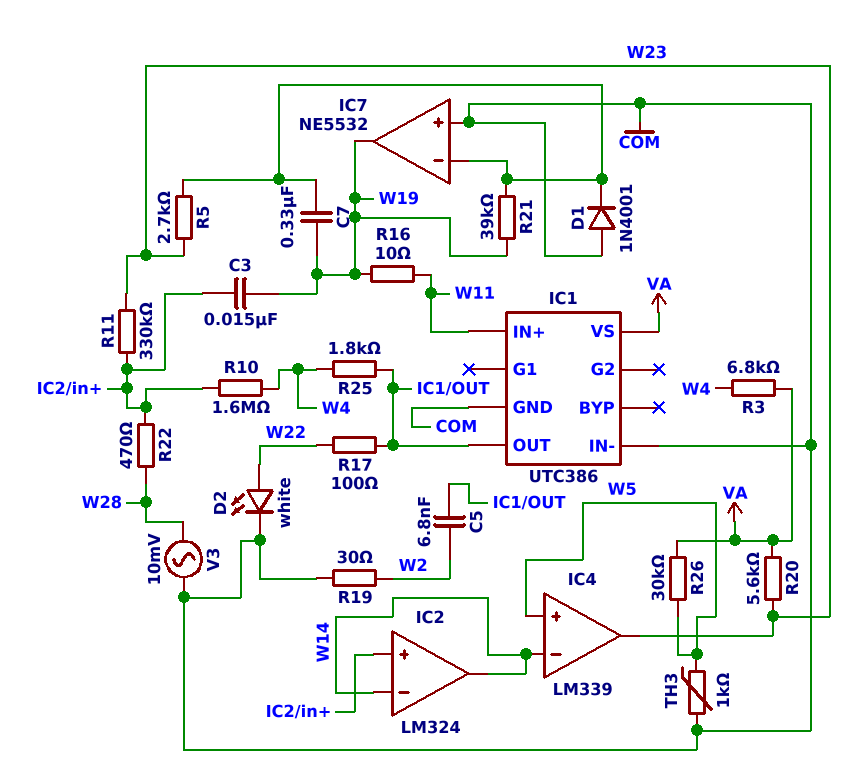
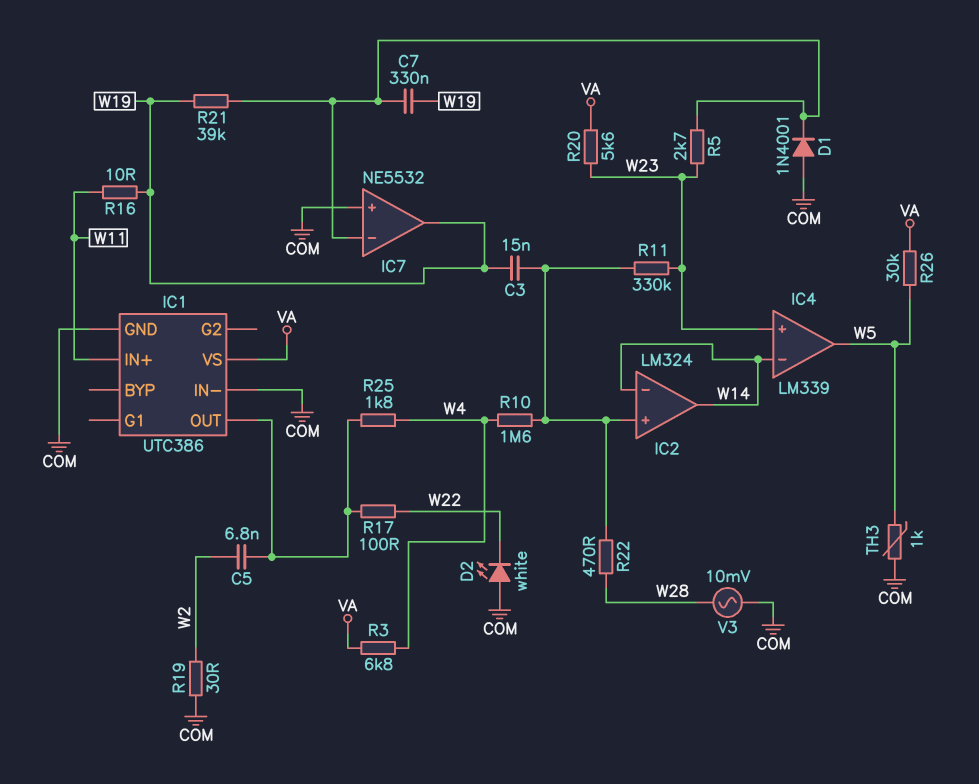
D2: LED white (A W22, K COM) -> LED white (A COM, K W22)
IC4 pin in+: W5 -> W23
IC4 pin out: W23 -> W5

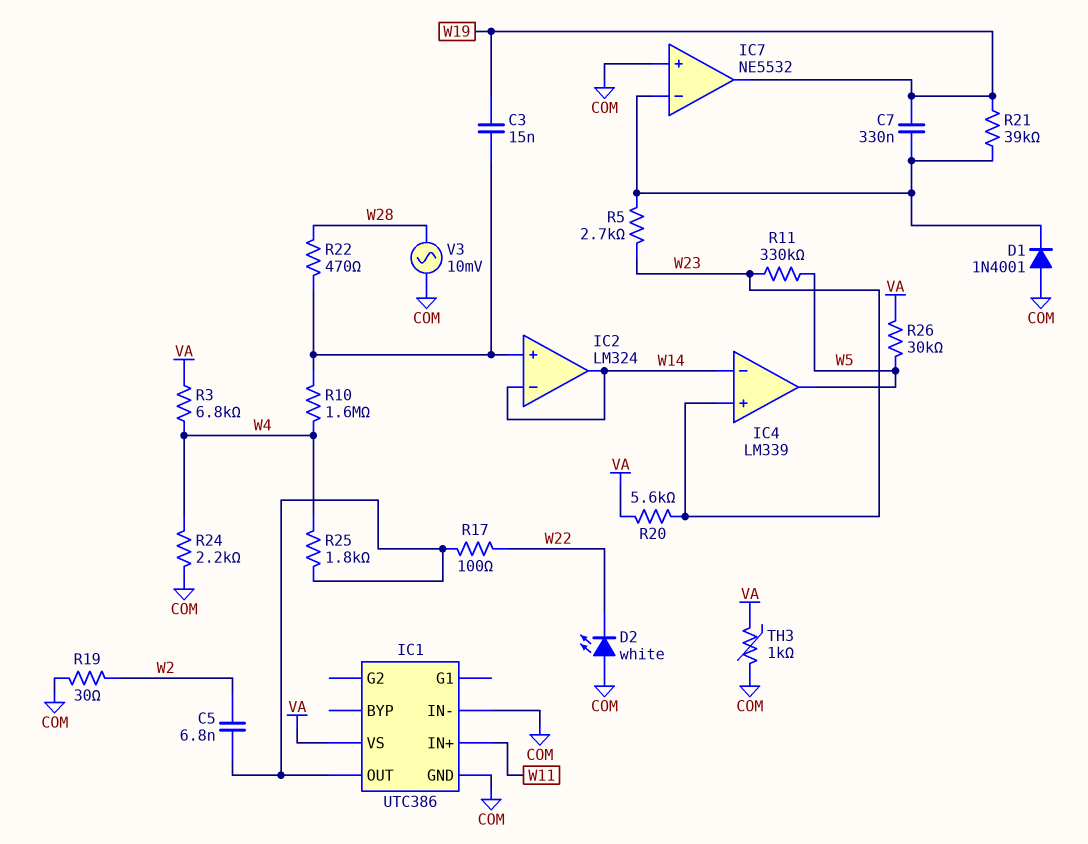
R11: 330k (IC2/in+, W23) -> 330k (W5, W23)
R16: 10 (W11, W19) -> none
R24: none -> 2.2k (COM, W4)
TH3: 1k (COM, W5) -> 1k (COM, VA)

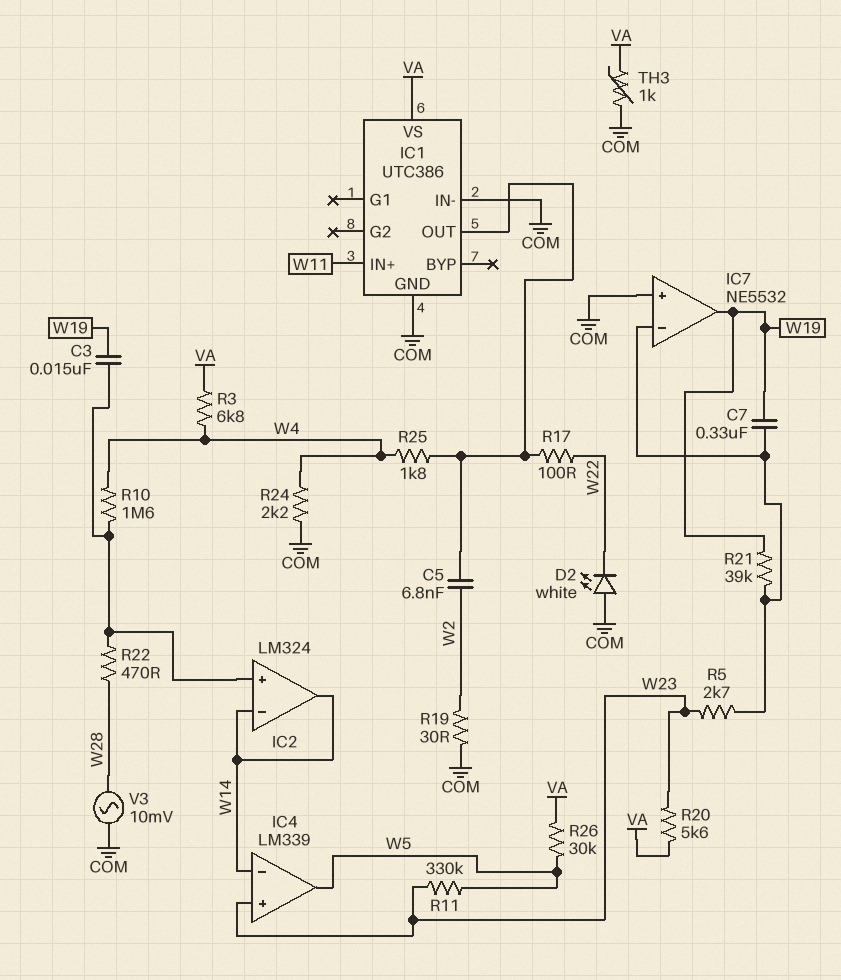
D1: diode 1N4001 (A COM, K IC7/in-) -> none

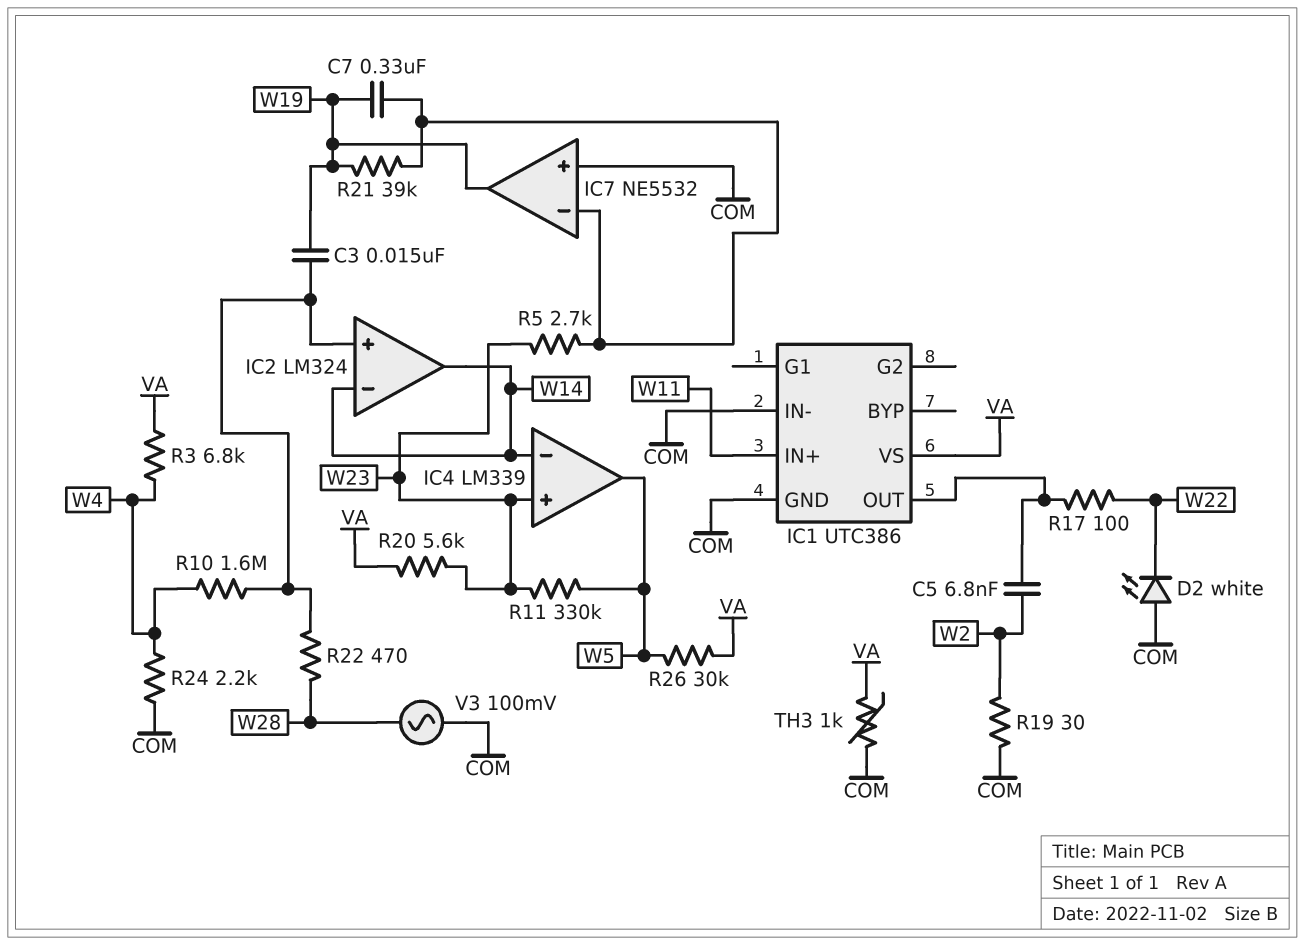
R25: 1.8k (IC1/OUT, W4) -> none
V3: AC 10mV (COM, W28) -> AC 100mV (COM, W28)

